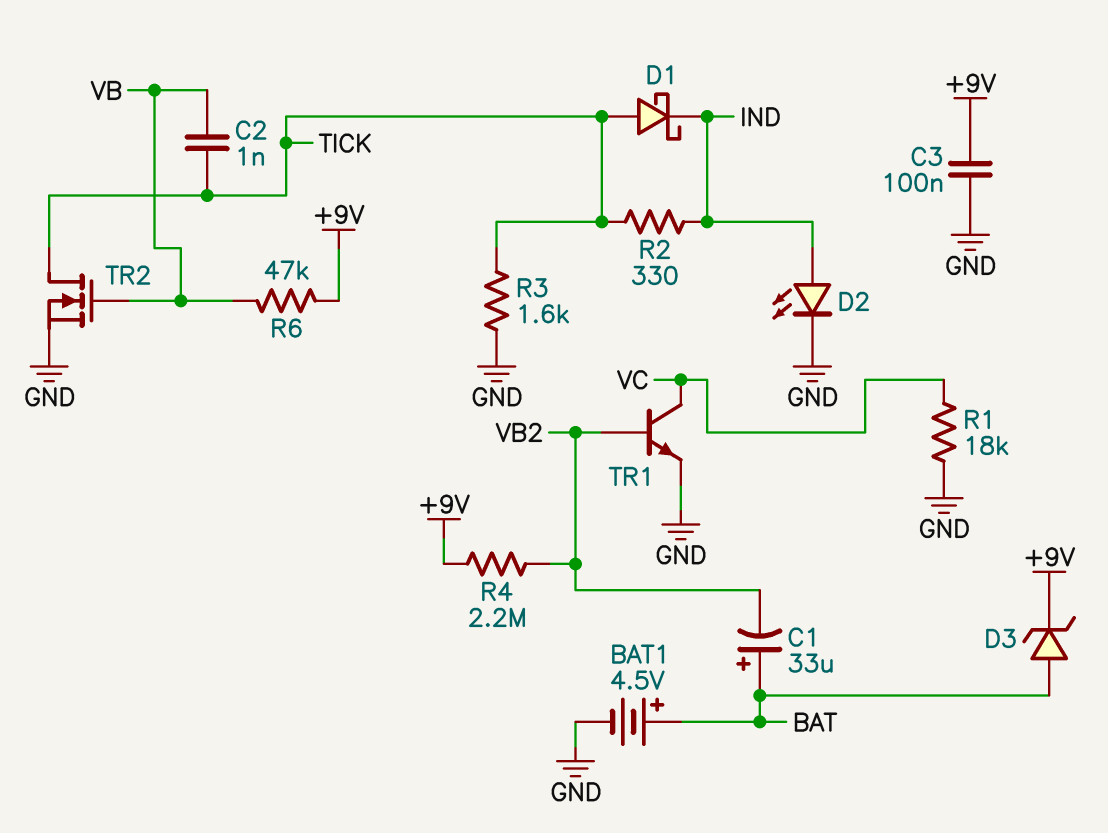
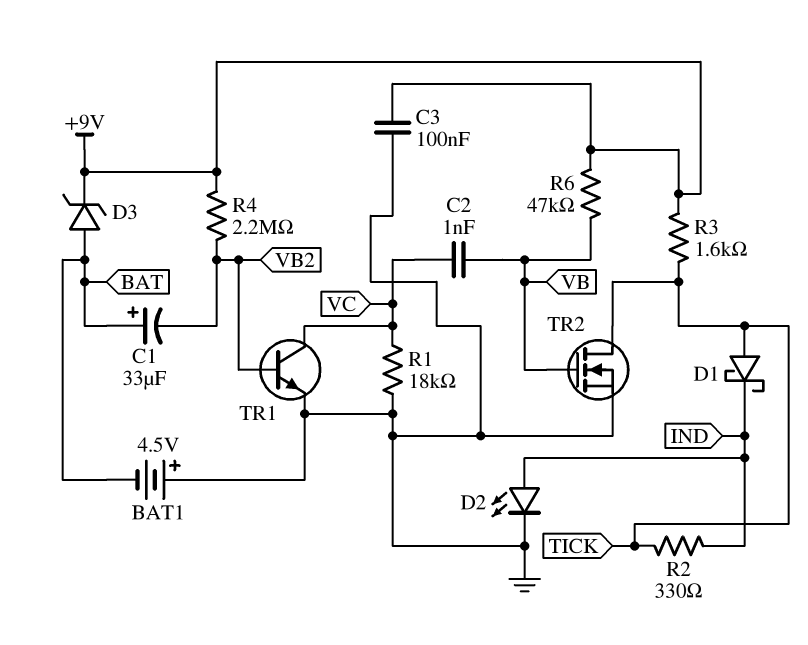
BAT1: 4.5V (plus BAT, minus GND) -> 4.5V (plus GND, minus BAT)
C2: 1nF (TICK, VB) -> 1nF (VB, VC)
R3: 1.6k (GND, TICK) -> 1.6k (+9V, TICK)

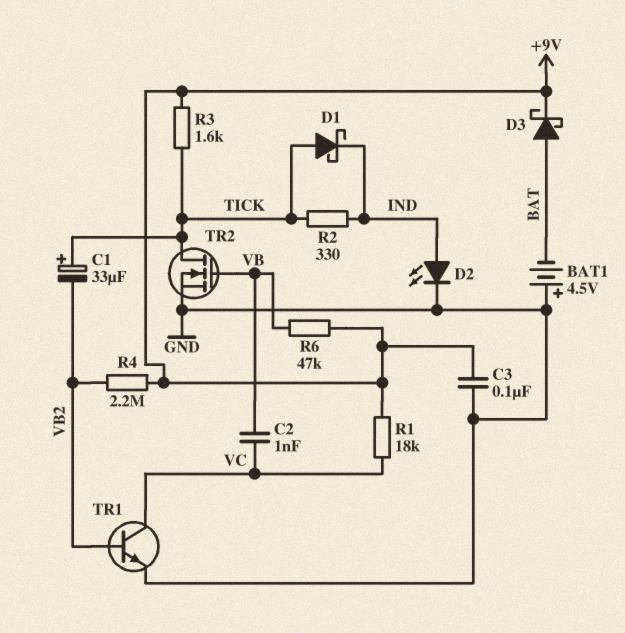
C1: 33uF (plus BAT, minus VB2) -> 33uF (plus TICK, minus VB2)
D3: zener (A BAT, K +9V) -> schottky (A BAT, K +9V)
R1: 18k (GND, VC) -> 18k (+9V, VC)

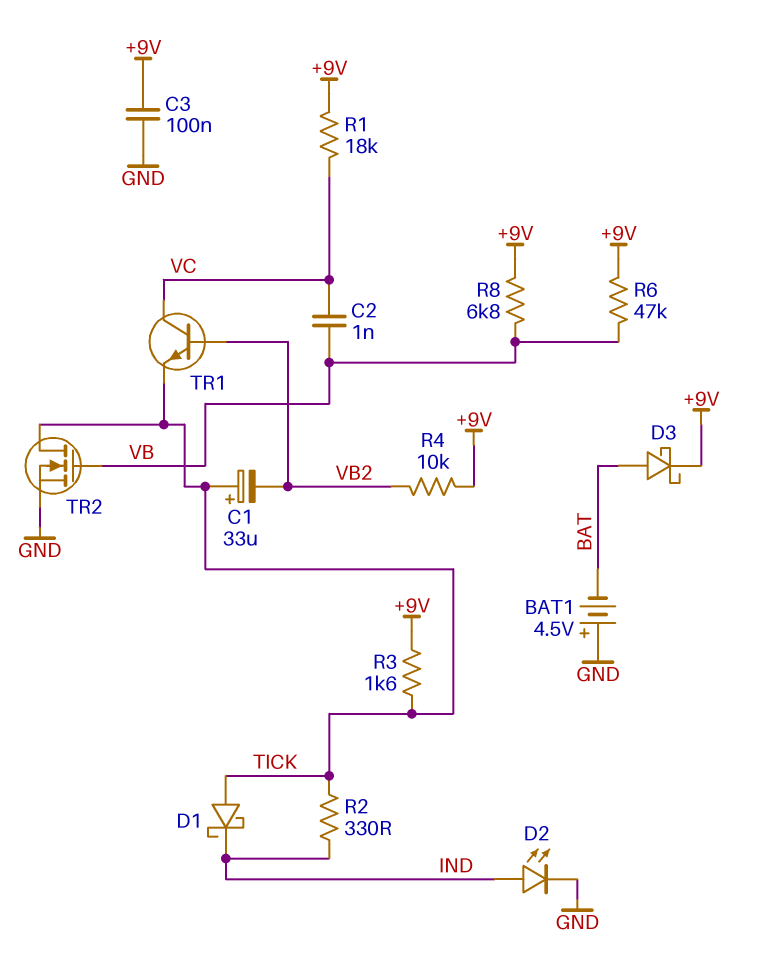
R4: 2.2M (+9V, VB2) -> 10k (+9V, VB2)
R8: none -> 6.8k (+9V, VB)
TR1: NPN (B VB2, C VC, E GND) -> NPN (B VB2, C VC, E TICK)

